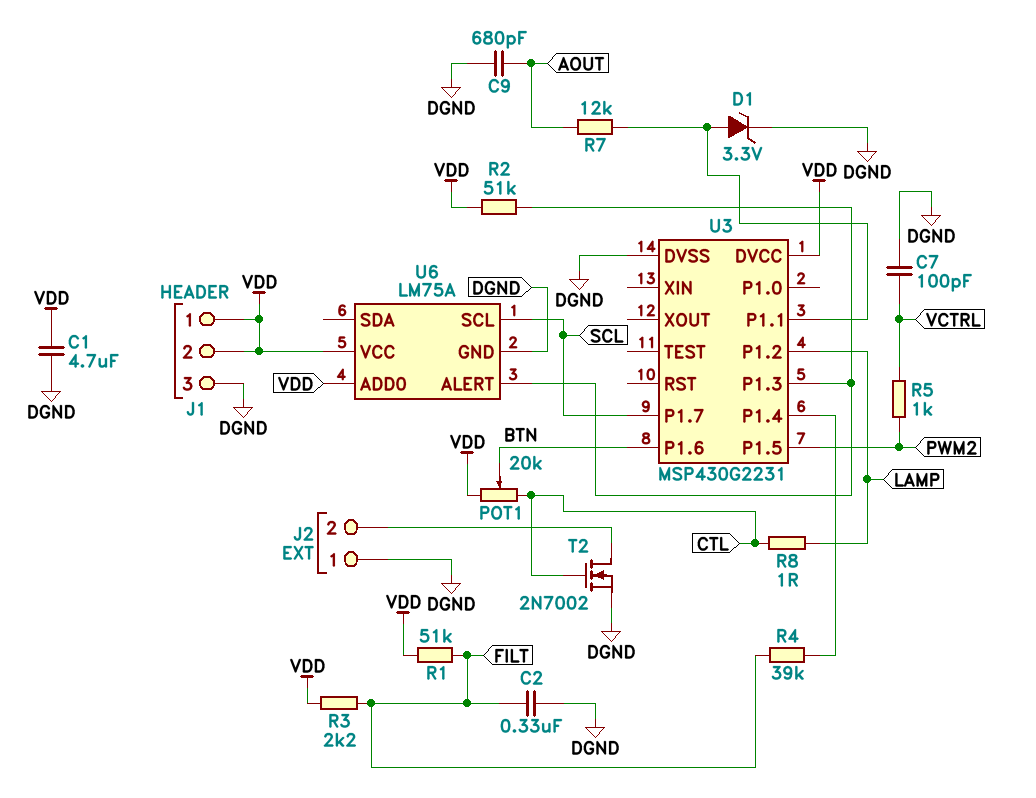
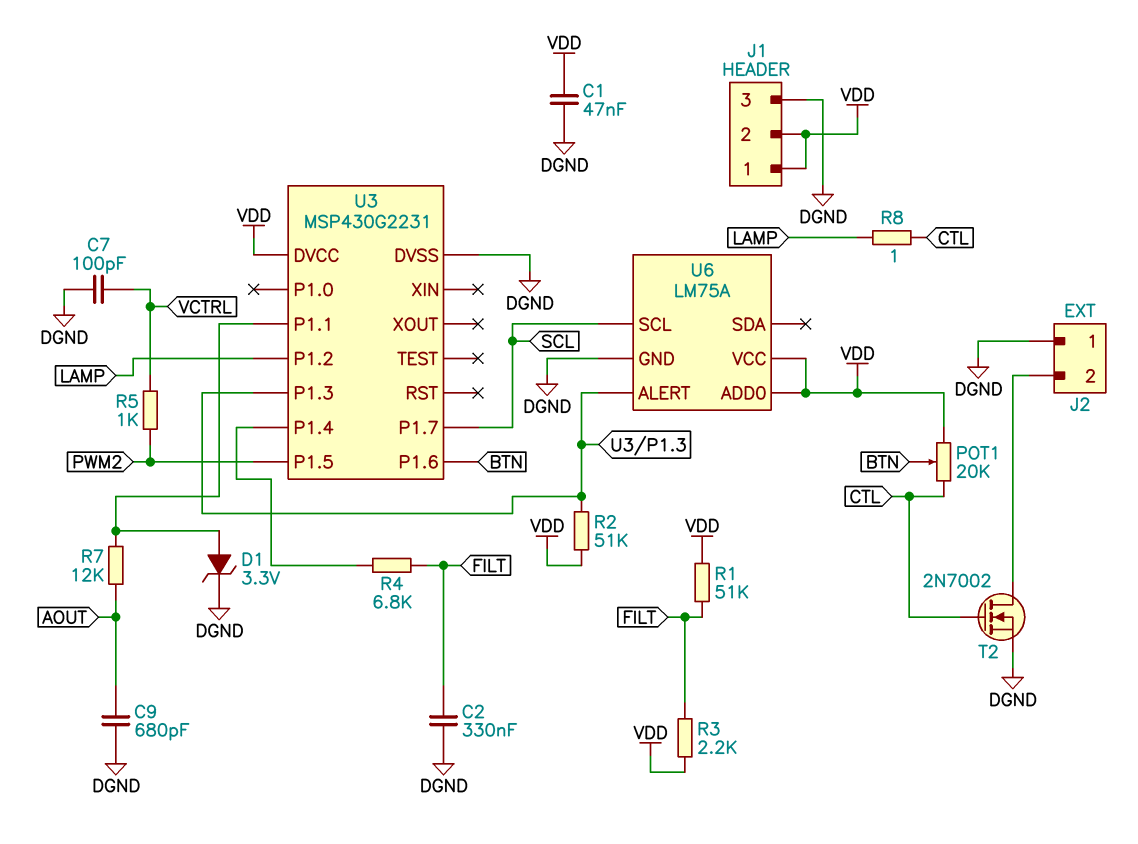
C1: 4.7uF (DGND, VDD) -> 47nF (DGND, VDD)
R4: 39k (FILT, U3/P1.4) -> 6.8k (FILT, U3/P1.4)

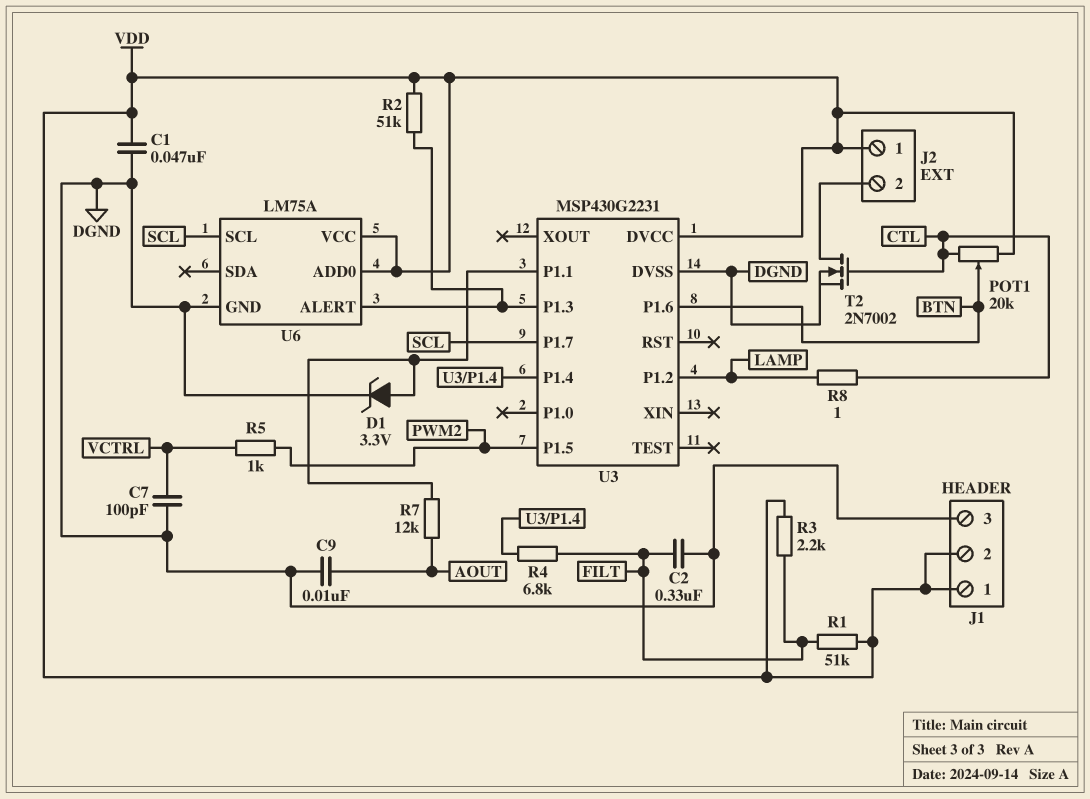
C9: 680pF (AOUT, DGND) -> 10nF (AOUT, DGND)
J2 pin 1: DGND -> VDD

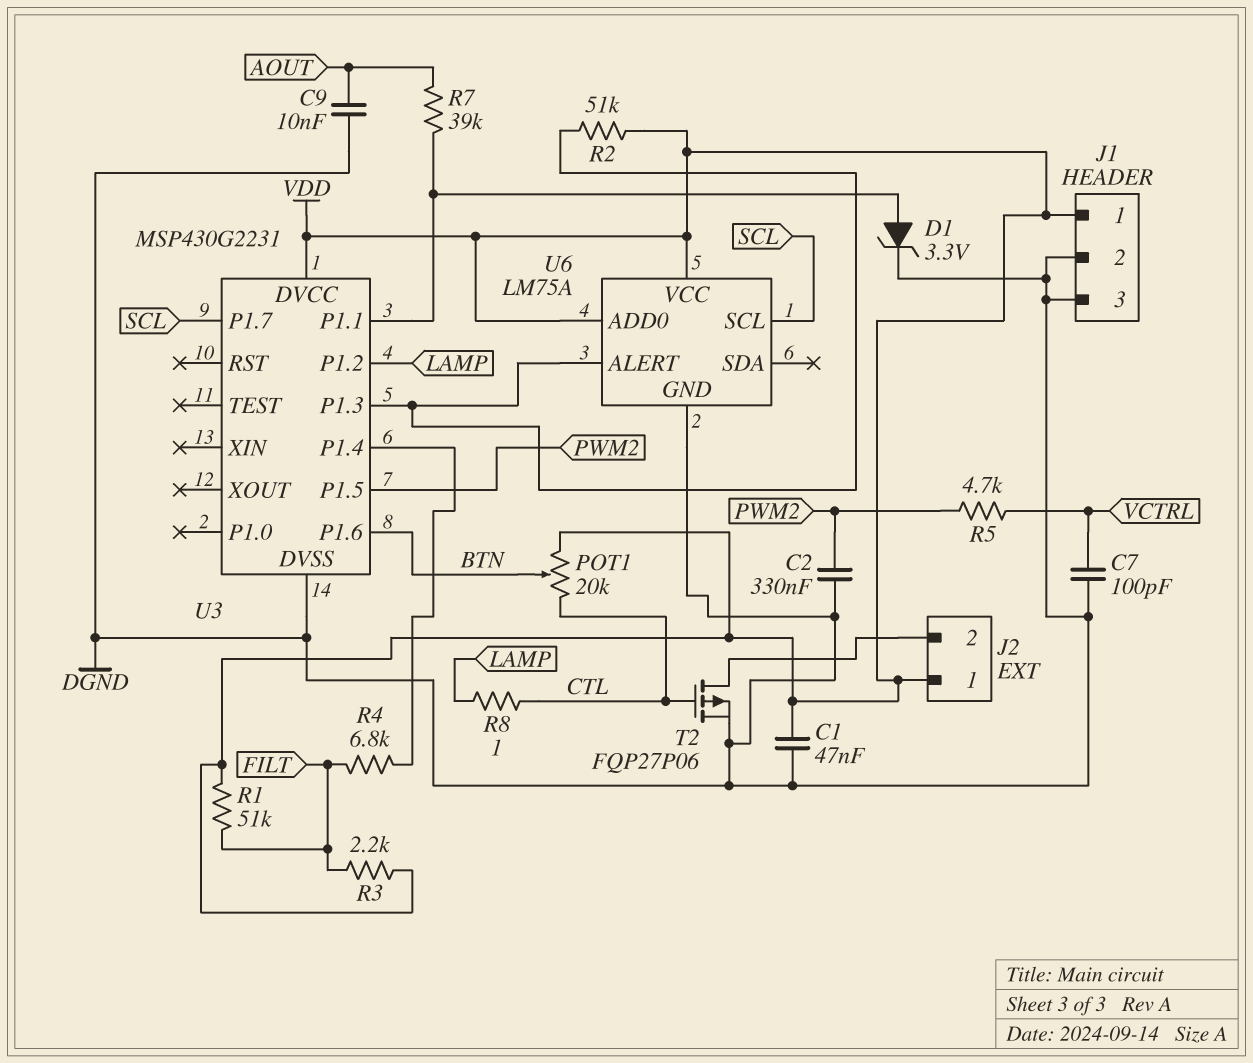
C2: 330nF (DGND, FILT) -> 330nF (DGND, PWM2)
J1 pin 2: VDD -> DGND
R5: 1k (PWM2, VCTRL) -> 4.7k (PWM2, VCTRL)
R7: 12k (AOUT, U3/P1.1) -> 39k (AOUT, U3/P1.1)
T2: NMOS 2N7002 (G CTL, D J2/2, S DGND) -> PMOS FQP27P06 (G CTL, D J2/2, S DGND)

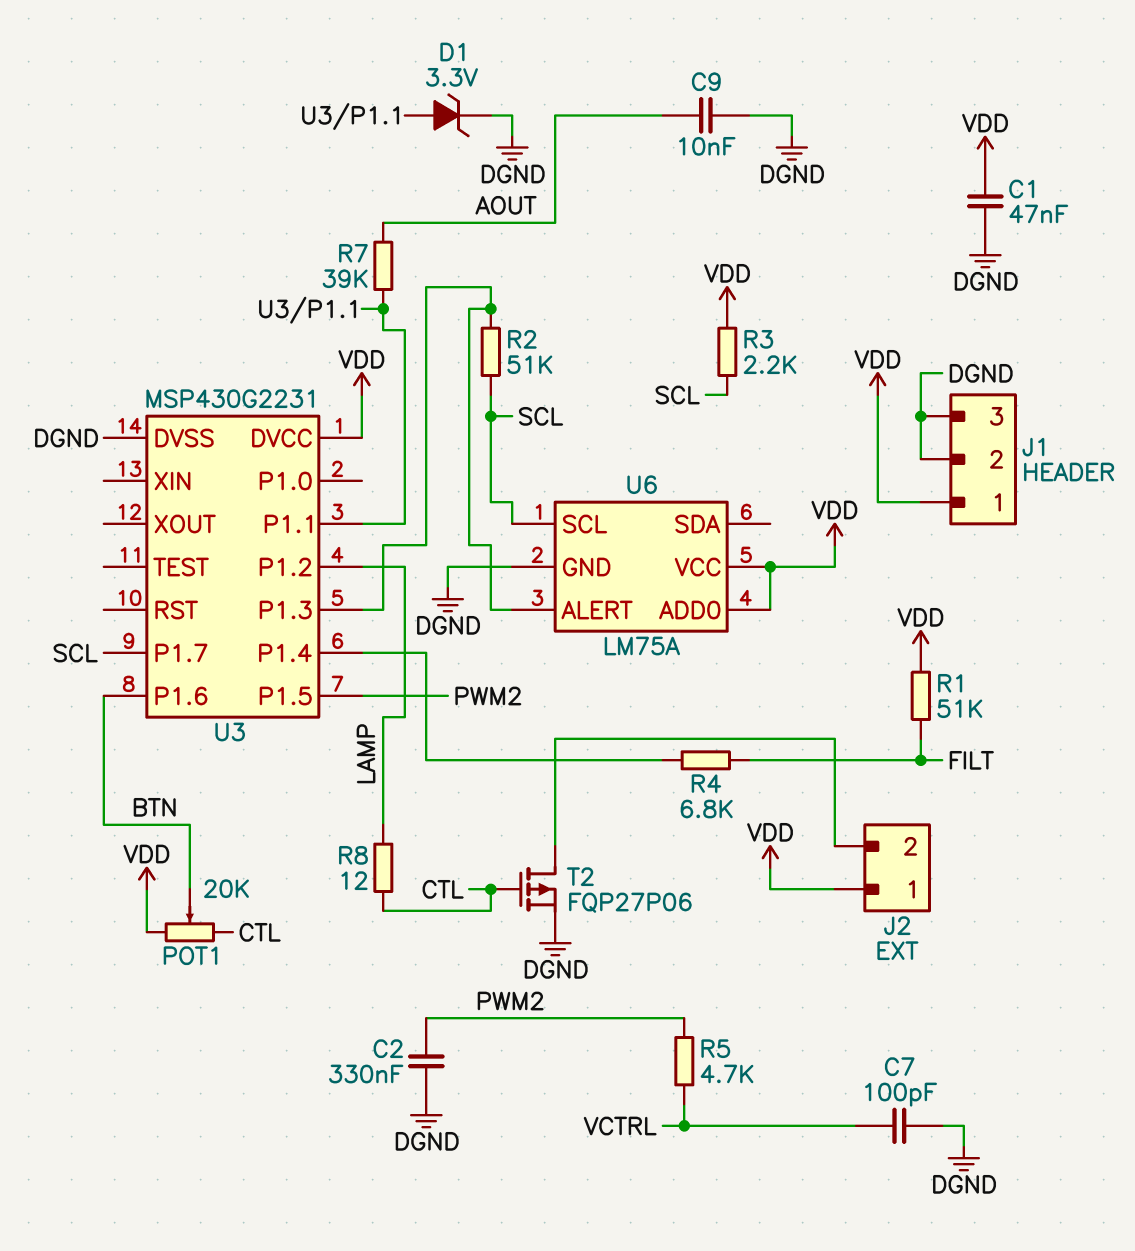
R2: 51k (U3/P1.3, VDD) -> 51k (SCL, U3/P1.3)
R3: 2.2k (FILT, VDD) -> 2.2k (SCL, VDD)
R8: 1 (CTL, LAMP) -> 12 (CTL, LAMP)

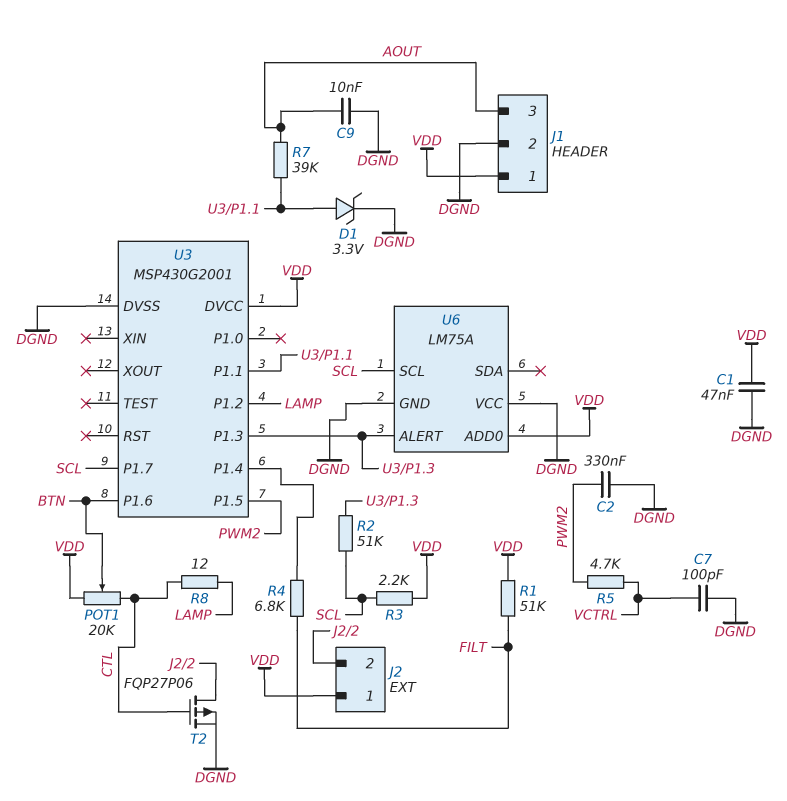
J1 pin 3: DGND -> AOUT
U3: MSP430G2231 -> MSP430G2001
U6 pin VCC: VDD -> DGND

